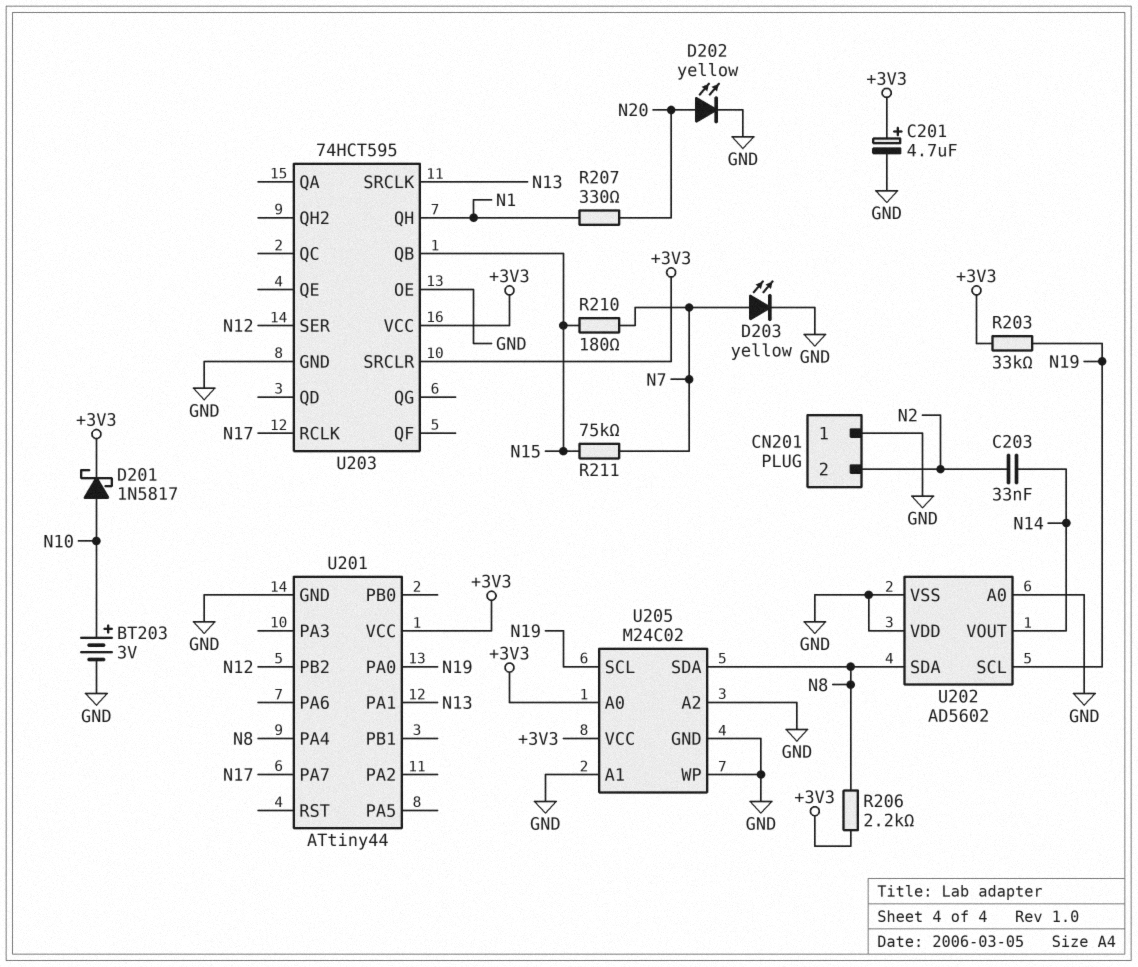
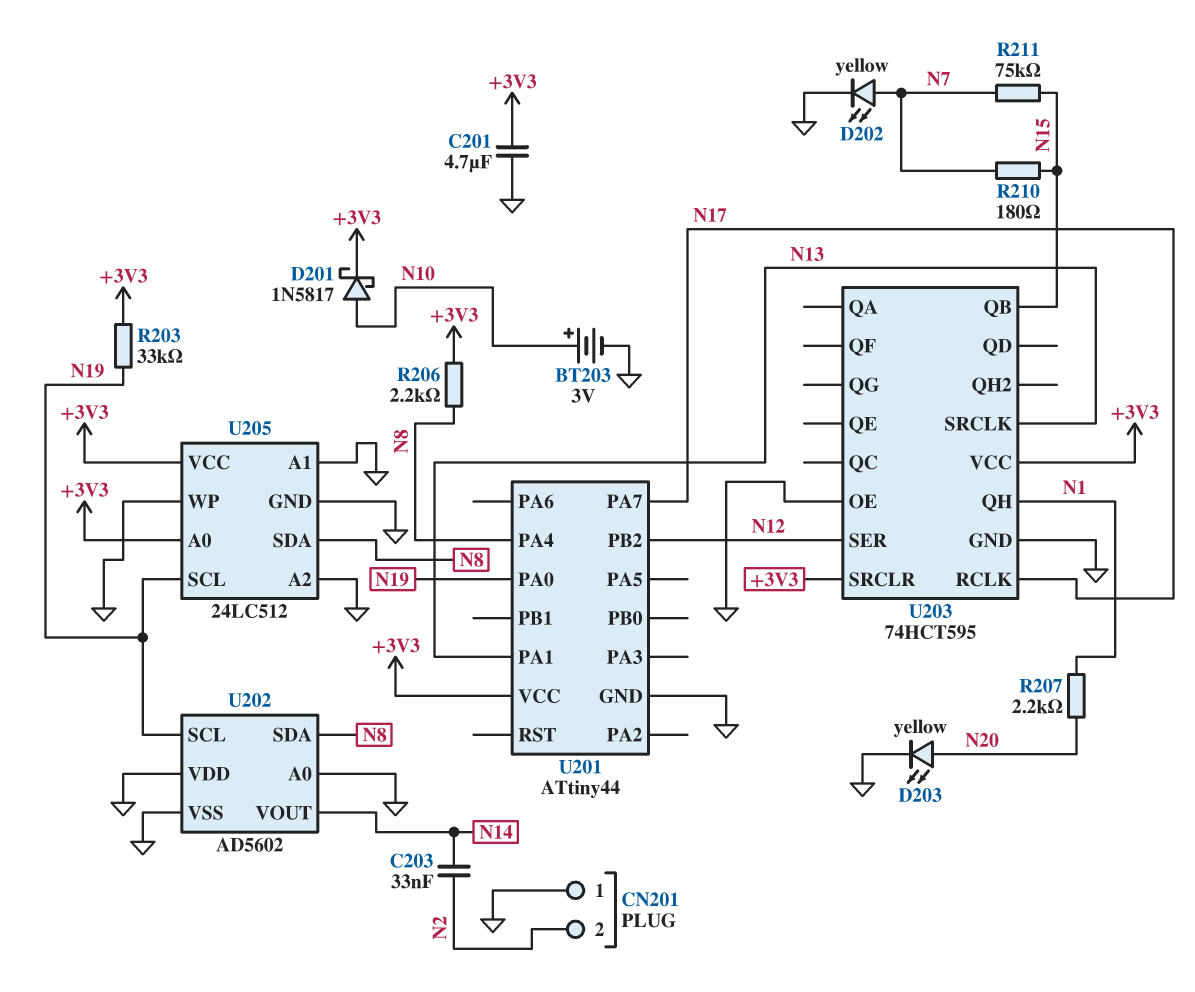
C201: 4.7uF (plus +3V3, minus GND) -> 4.7uF (+3V3, GND)
D202: LED yellow (A N20, K GND) -> LED yellow (A N7, K GND)
D203: LED yellow (A N7, K GND) -> LED yellow (A N20, K GND)
R207: 330 (N1, N20) -> 2.2k (N1, N20)
U205: M24C02 -> 24LC512

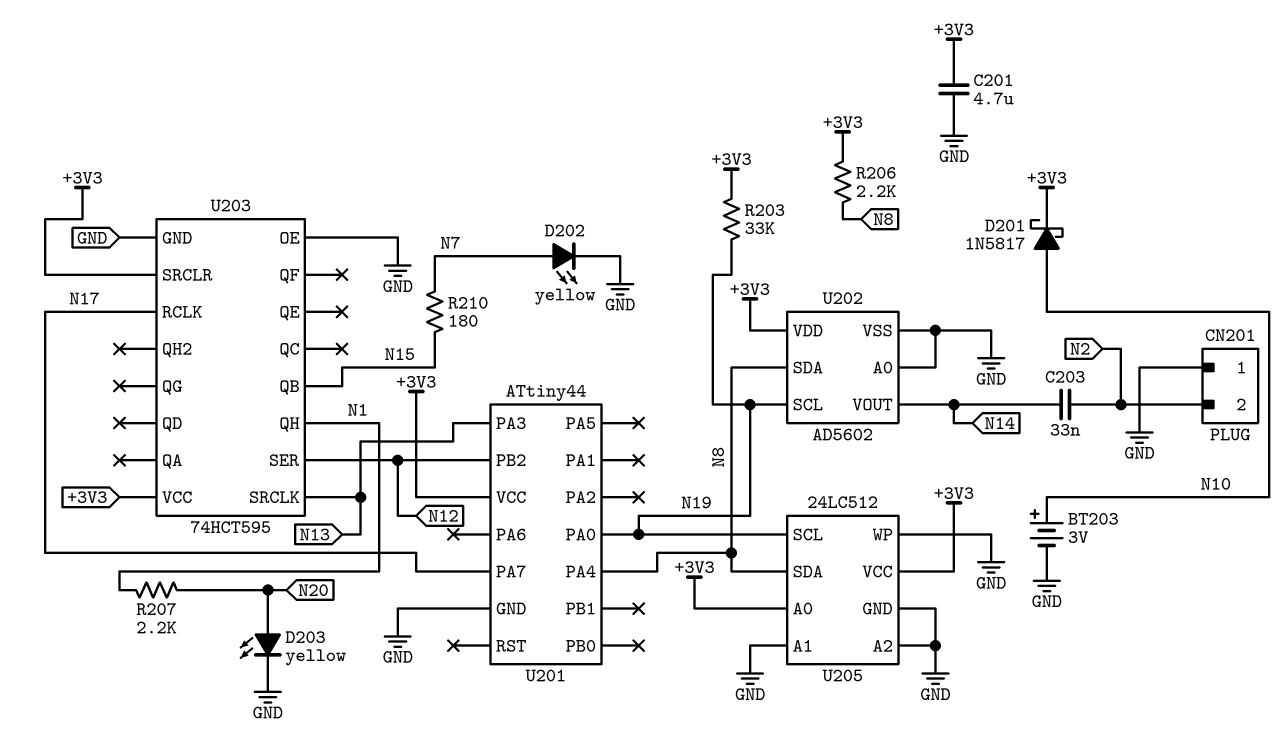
R211: 75k (N7, N15) -> none
U201 pin PA1: N13 -> none
U201 pin PA3: none -> N13
U202 pin VDD: GND -> +3V3

